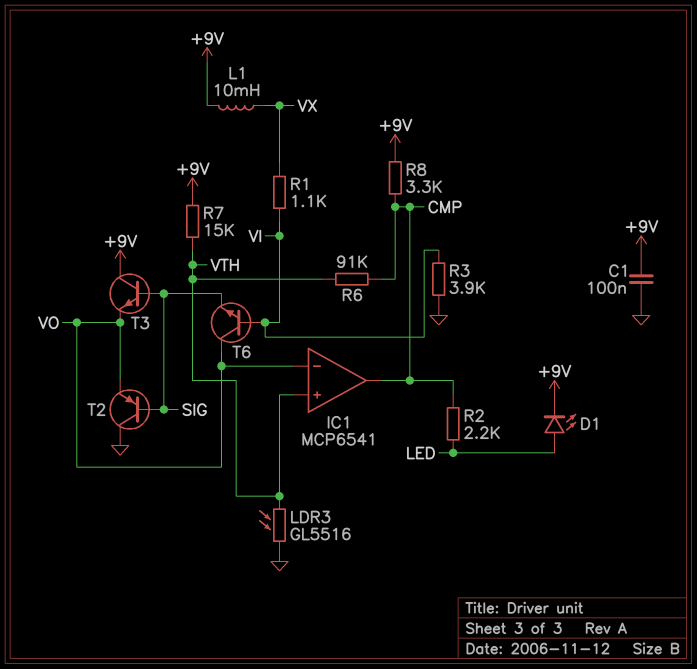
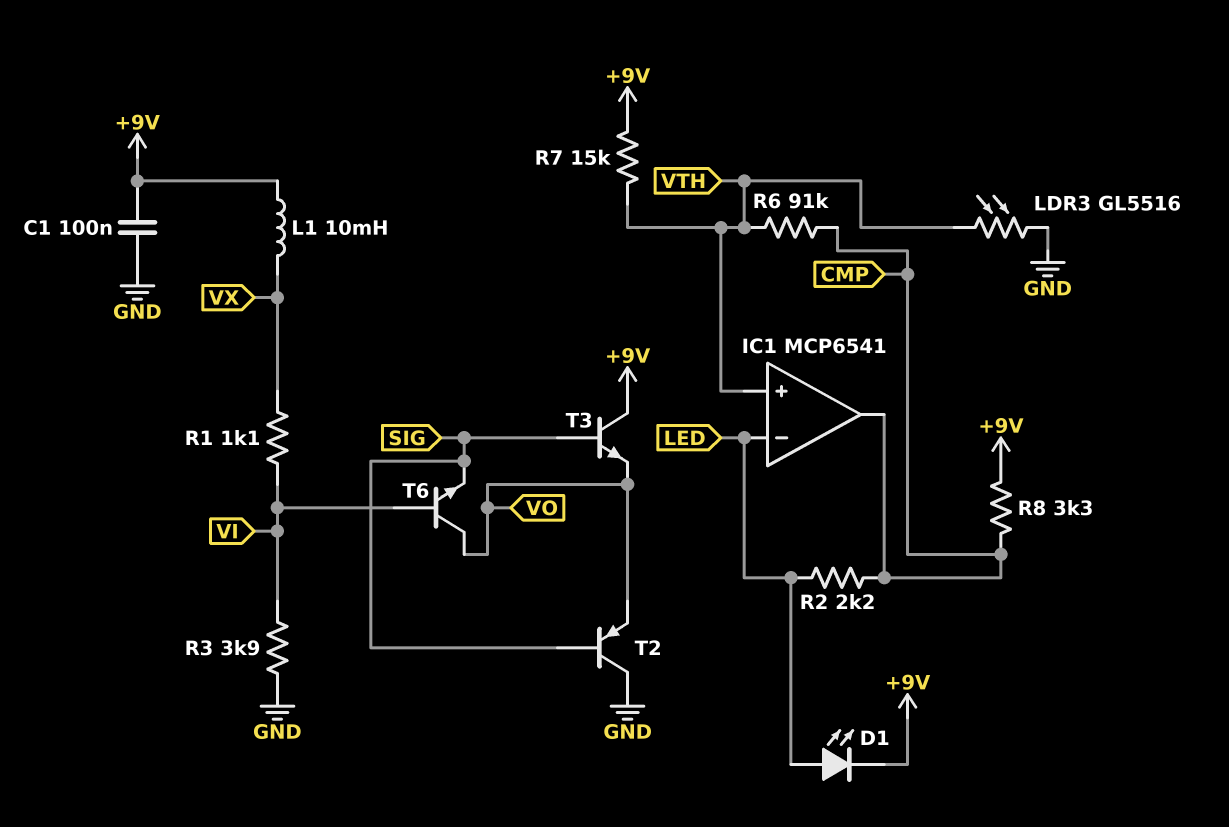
IC1 pin in-: VO -> LED

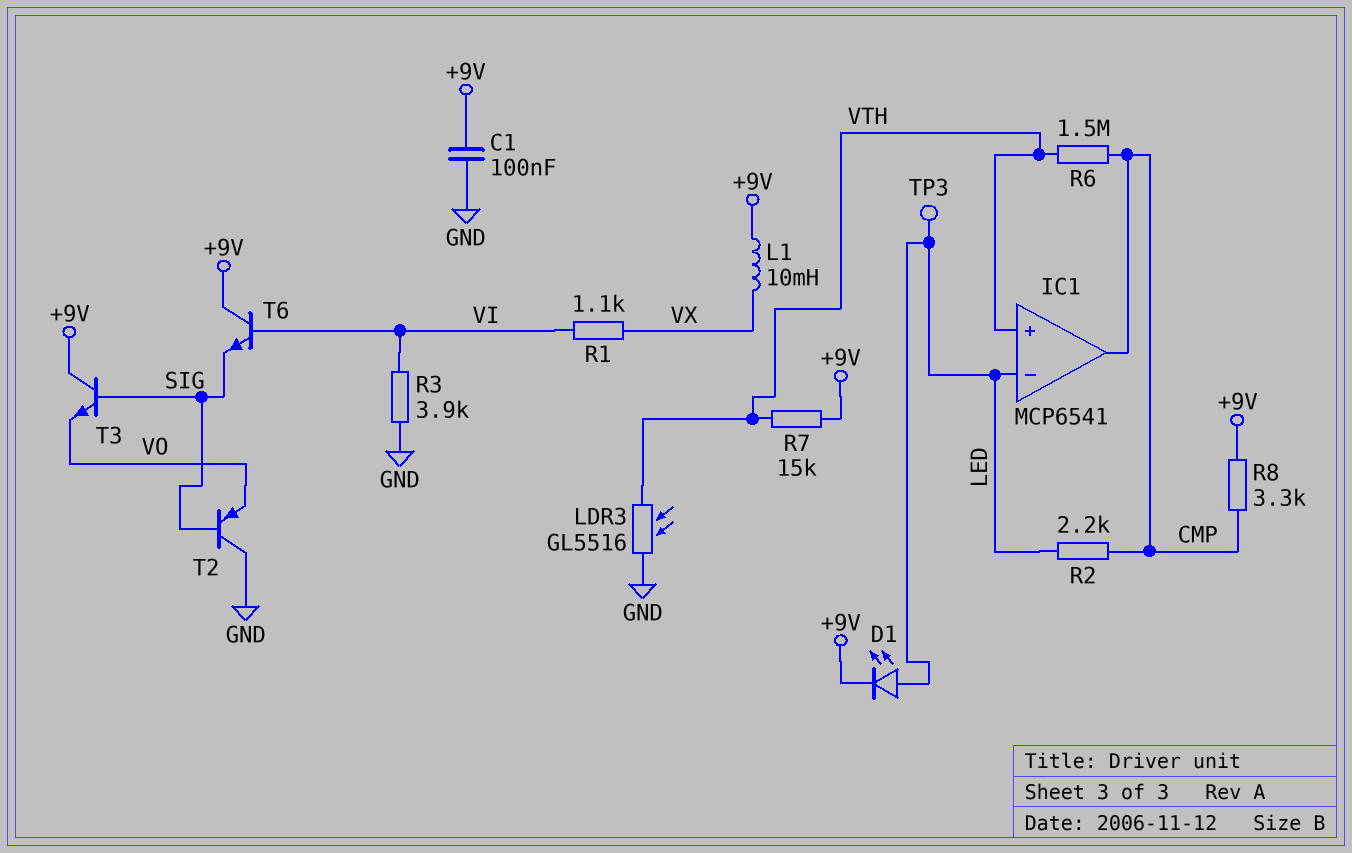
R6: 91k (CMP, VTH) -> 1.5M (CMP, VTH)
T6: NPN (B VI, C VO, E SIG) -> NPN (B VI, C +9V, E SIG)
TP3: none -> test point (LED)

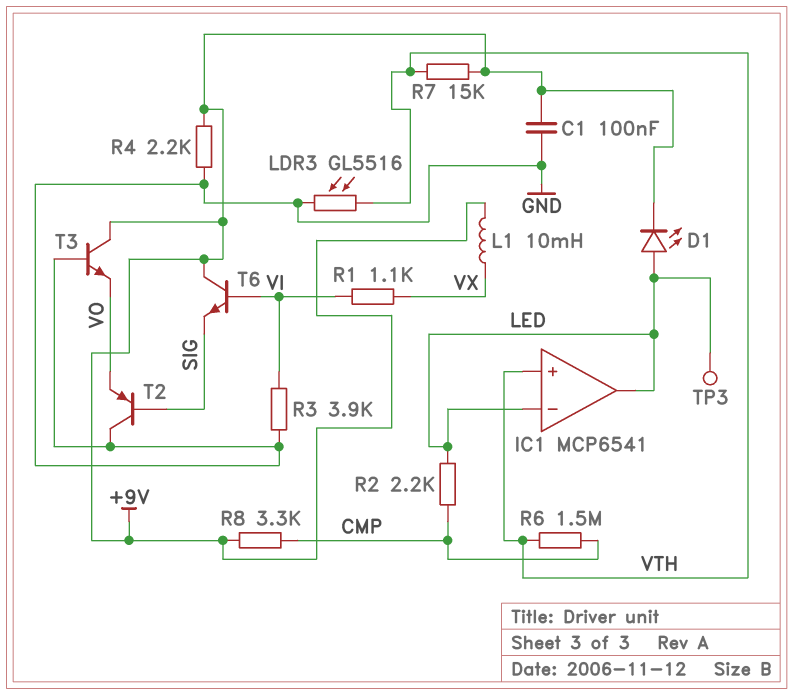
IC1 pin out: CMP -> LED
R4: none -> 2.2k (+9V, GND)
T3: NPN (B SIG, C +9V, E VO) -> NPN (B GND, C +9V, E VO)

